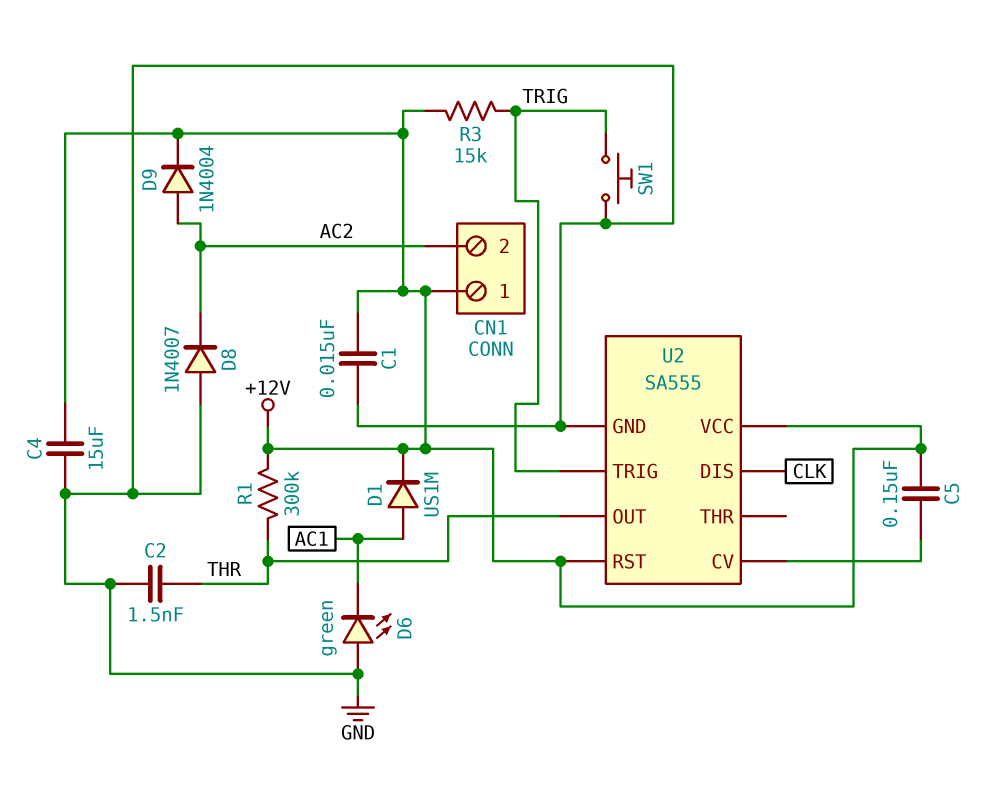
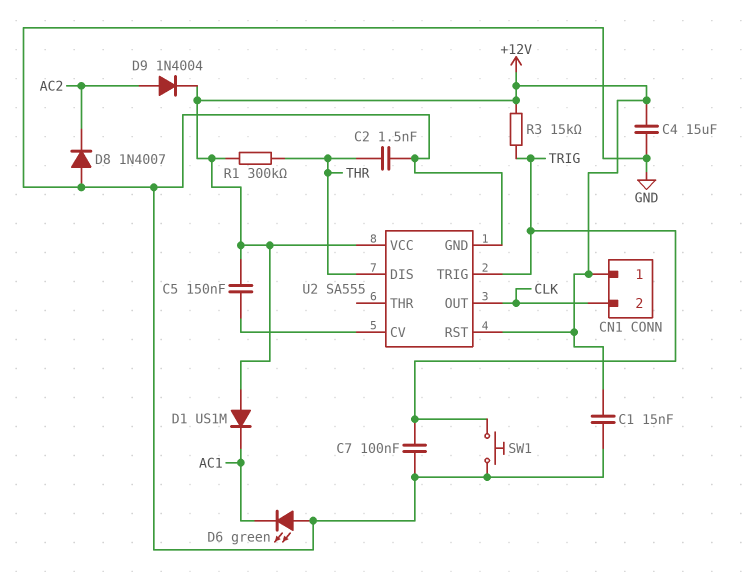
C7: none -> 100nF (GND, TRIG)
CN1 pin 2: AC2 -> CLK
D1: diode US1M (A AC1, K +12V) -> diode US1M (A +12V, K AC1)
U2 pin DIS: CLK -> THR
U2 pin OUT: THR -> CLK

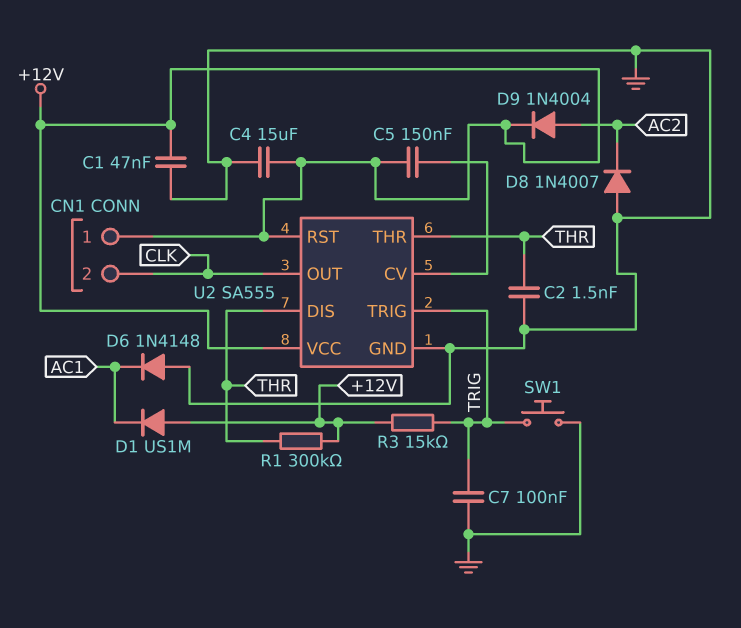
C1: 15nF (+12V, GND) -> 47nF (+12V, GND)
D6: LED green (A GND, K AC1) -> diode 1N4148 (A GND, K AC1)
U2 pin THR: none -> THR

